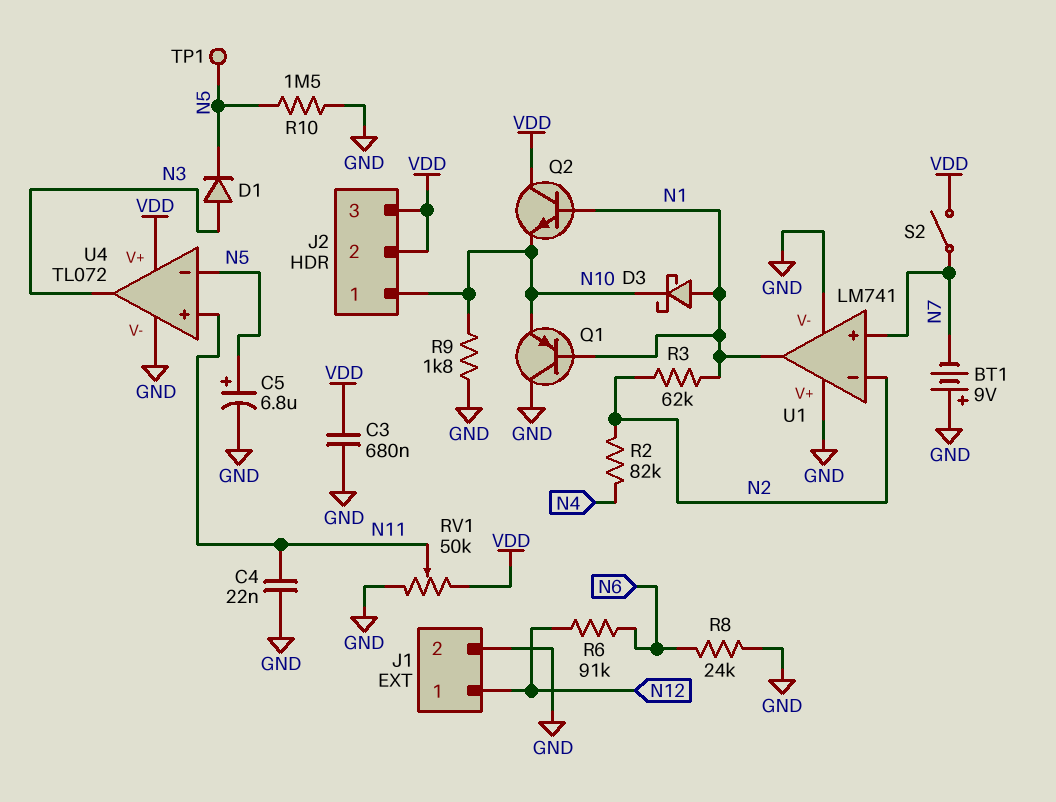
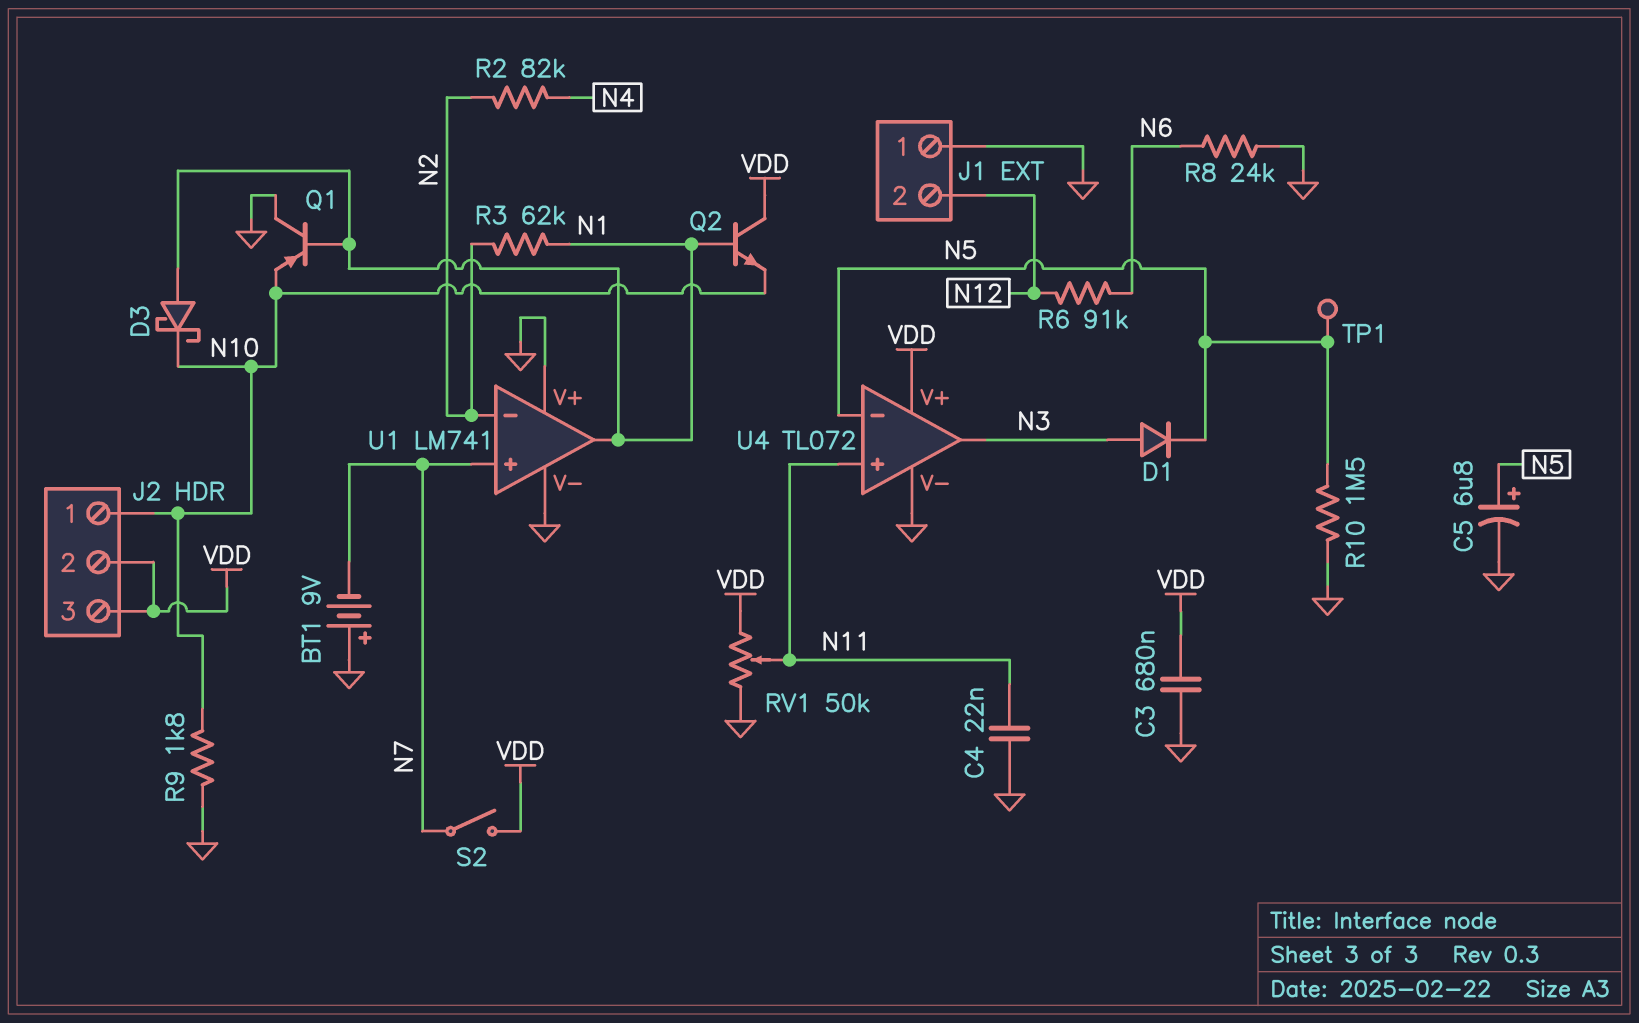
J1 pin 1: N12 -> GND
J1 pin 2: GND -> N12

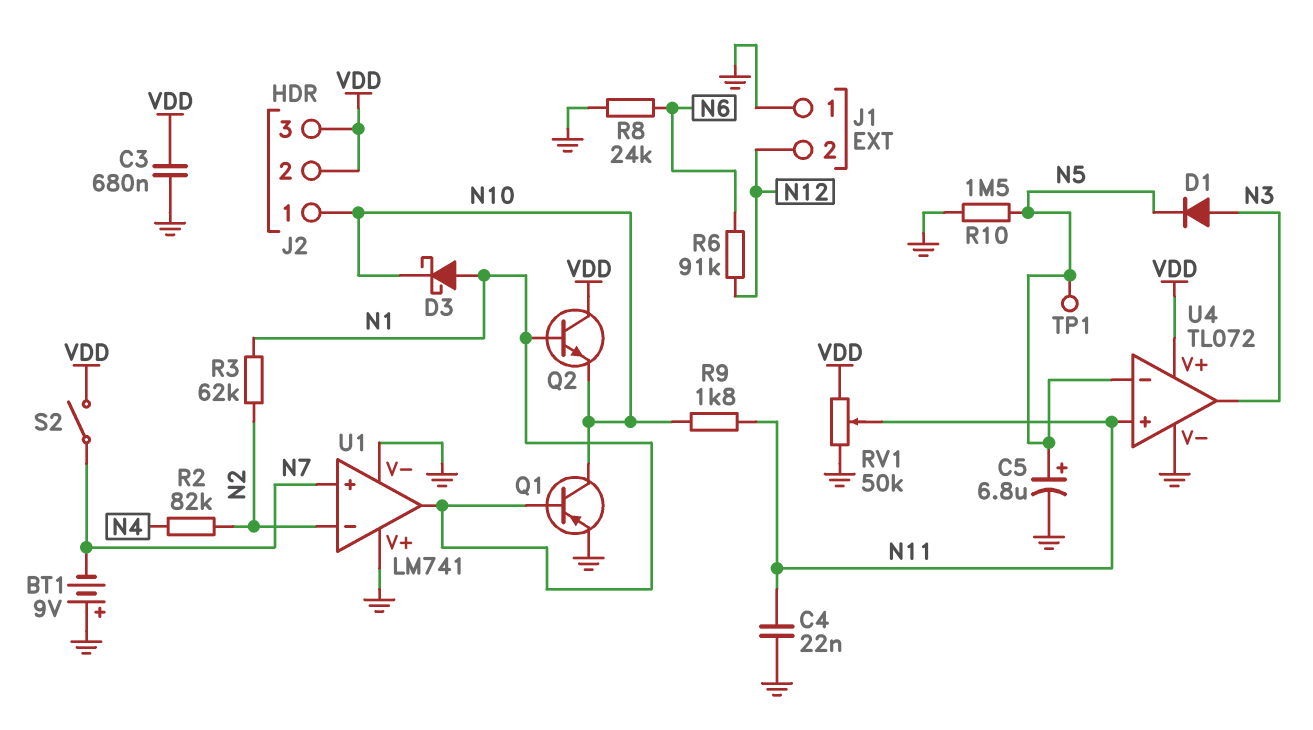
Q1: PNP (B N1, C GND, E N10) -> PNP (B N1, C N10, E GND)
R9: 1.8k (GND, N10) -> 1.8k (N10, N11)

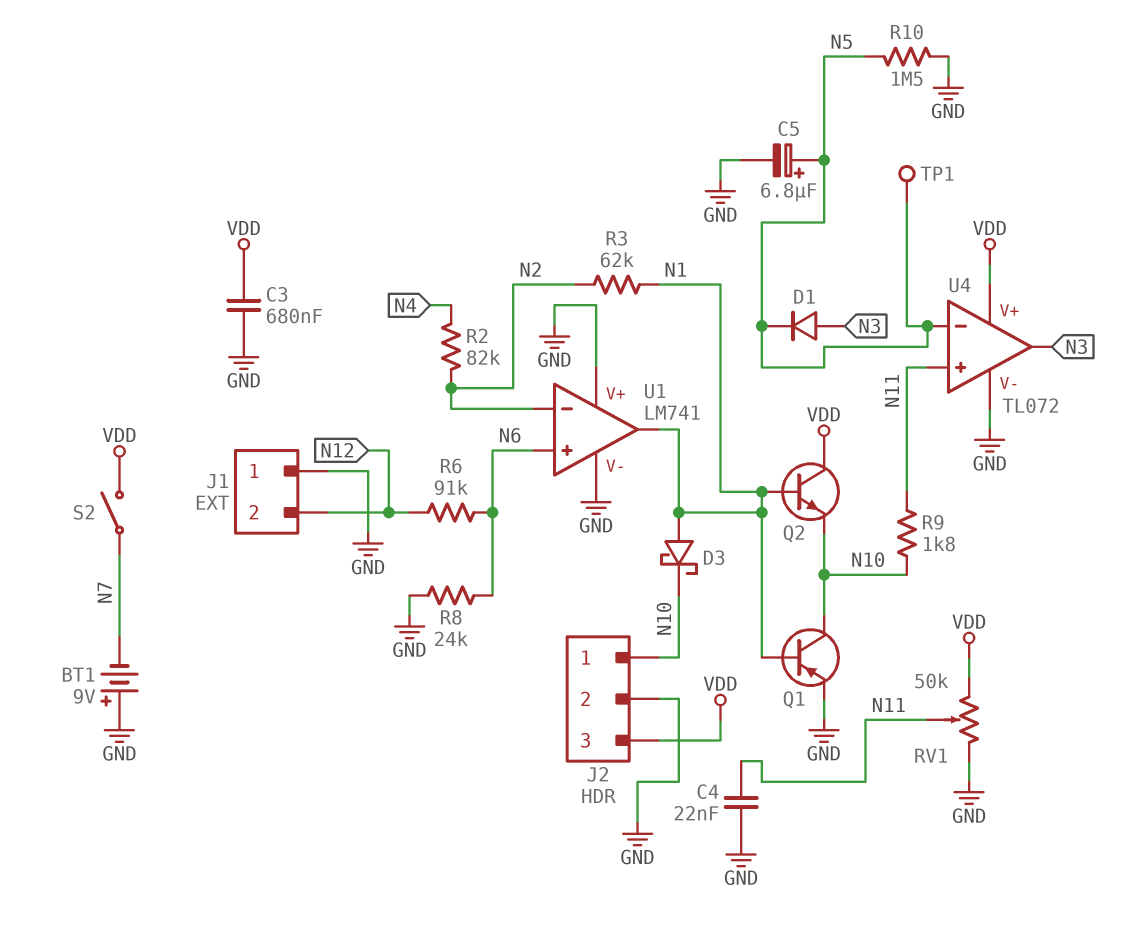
J2 pin 2: VDD -> GND
U1 pin in+: N7 -> N6

